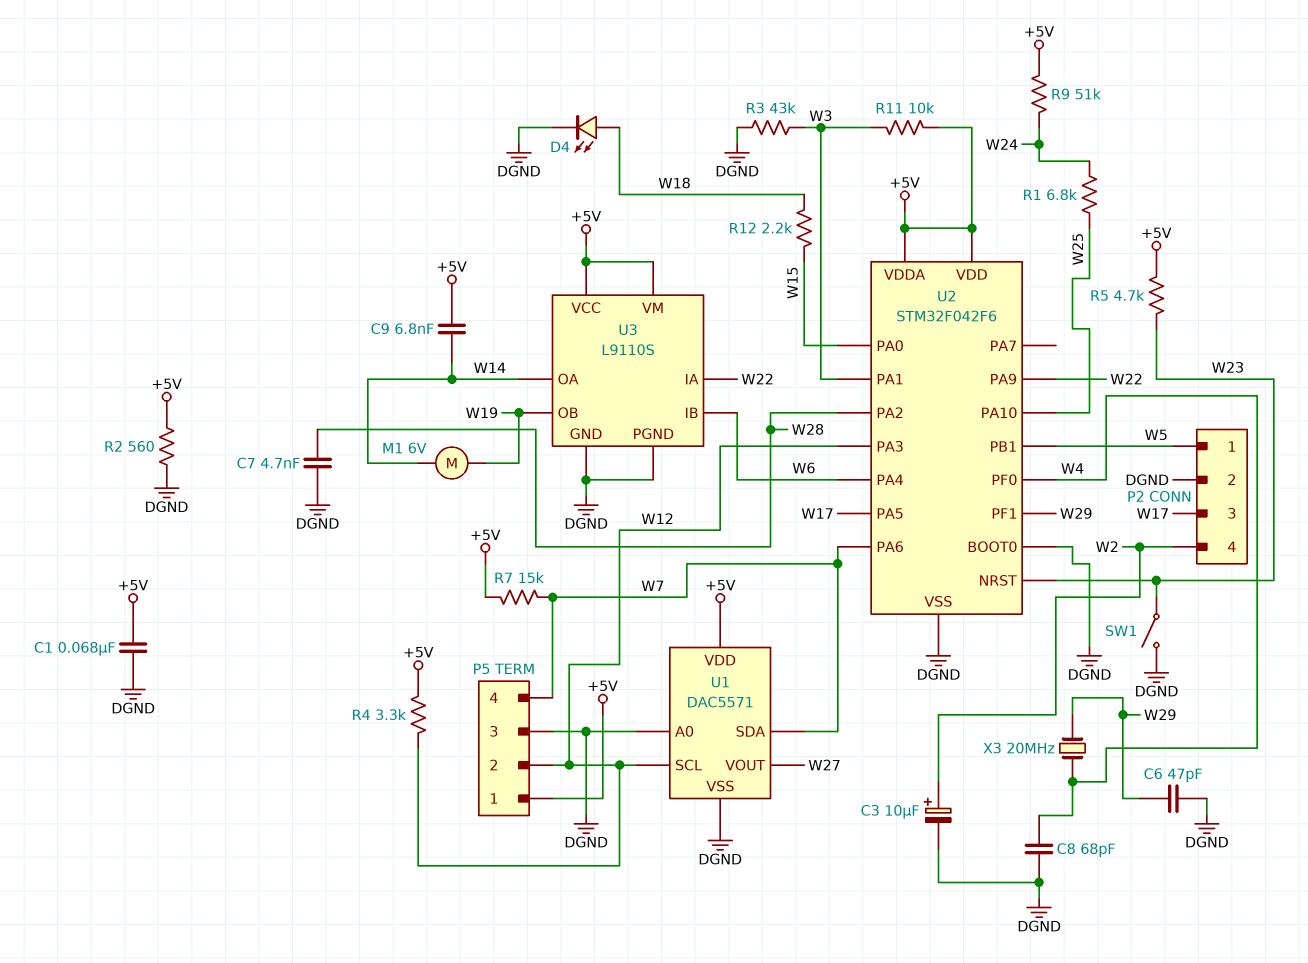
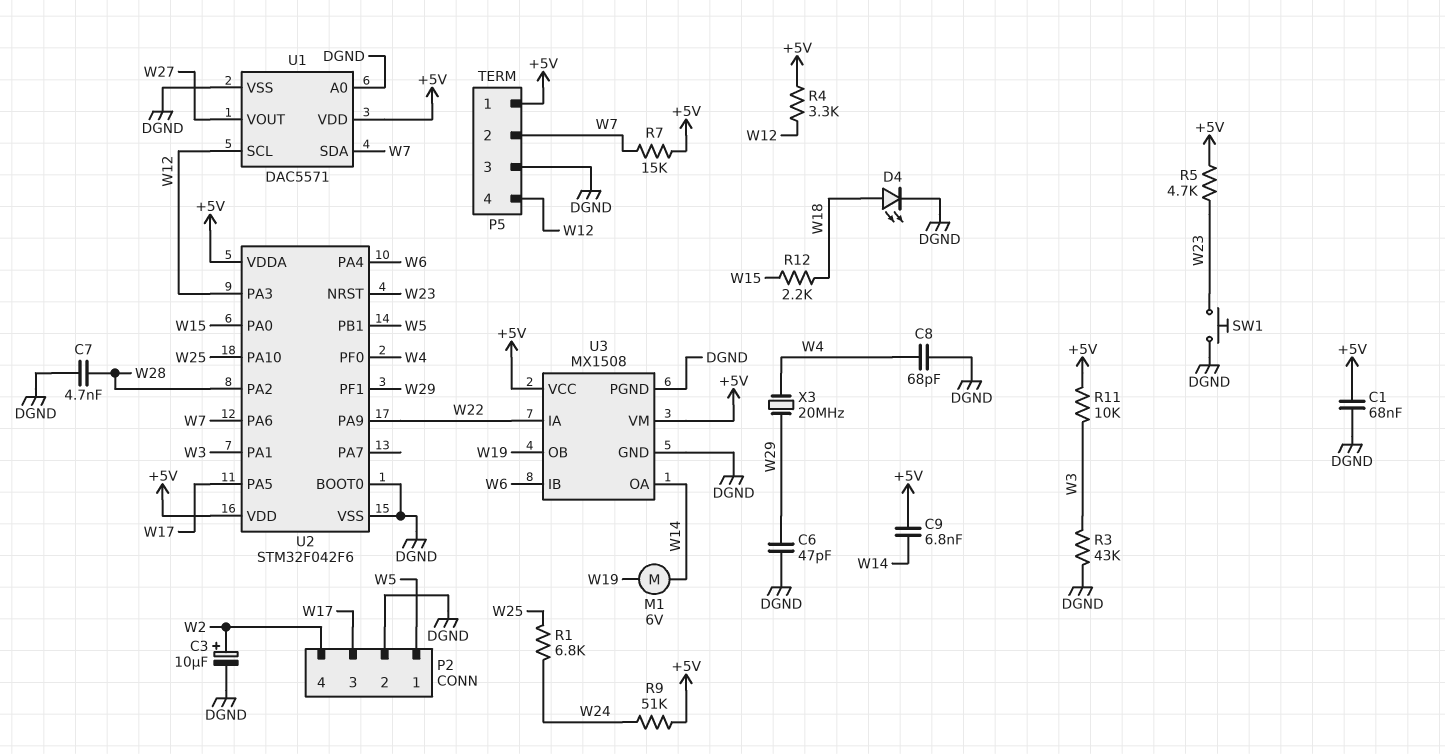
P5 pin 2: W12 -> W7
P5 pin 4: W7 -> W12
R2: 560 (+5V, DGND) -> none
SW1: switch (DGND, W23) -> button (DGND, W23)
U3: L9110S -> MX1508

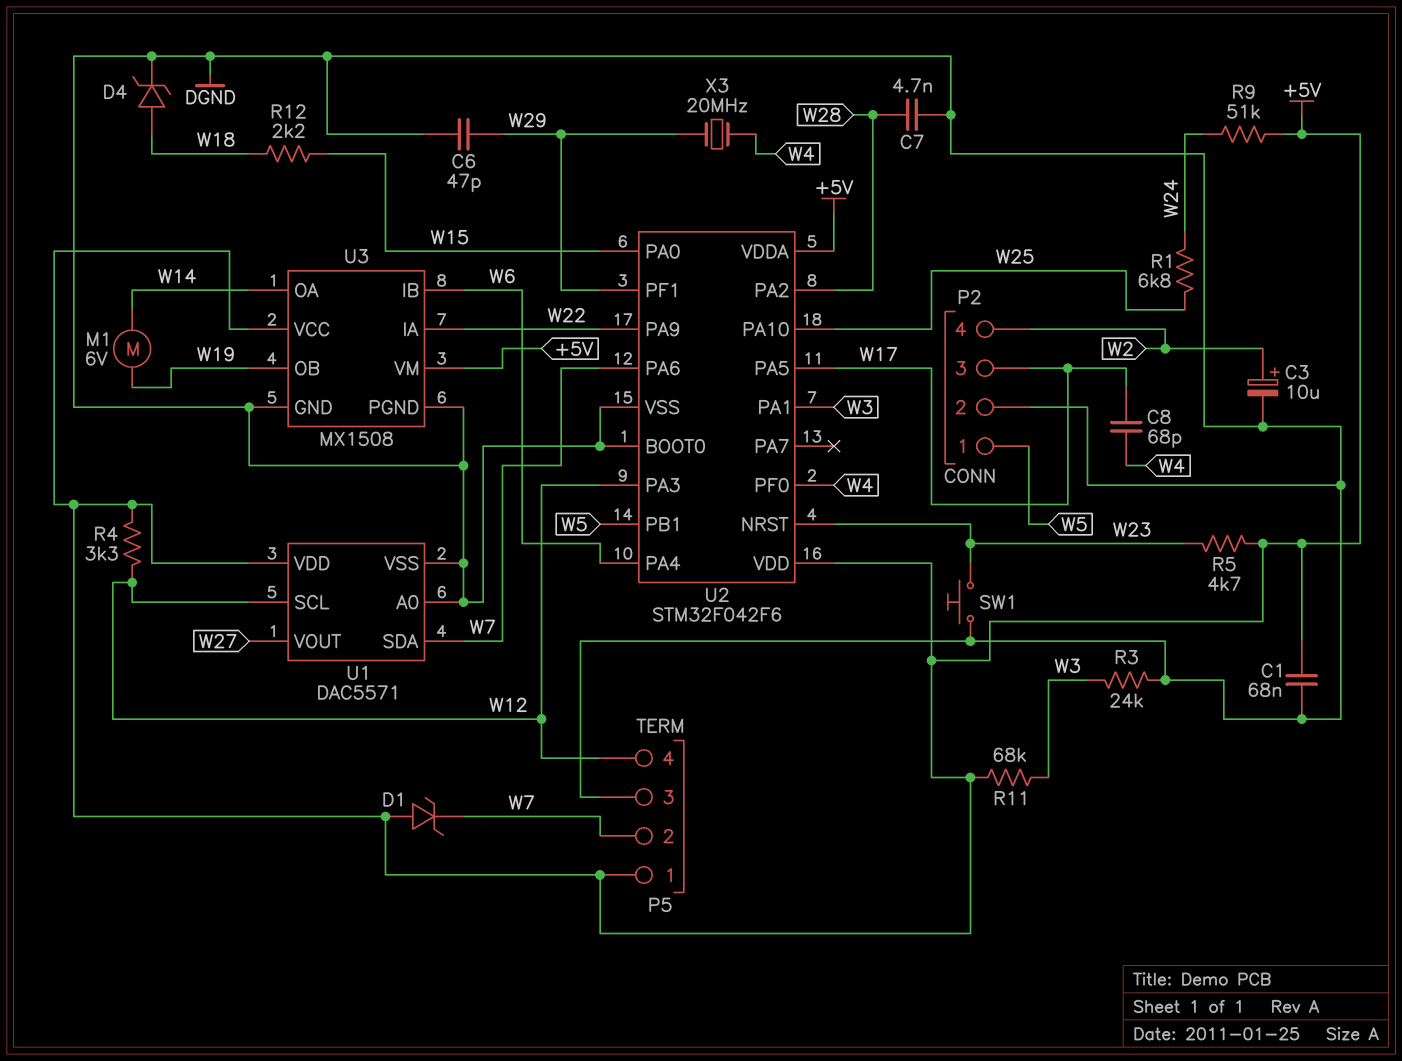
C8: 68pF (DGND, W4) -> 68pF (W4, W17)
C9: 6.8nF (+5V, W14) -> none
D1: none -> zener (A +5V, K W7)
D4: LED (A W18, K DGND) -> zener (A W18, K DGND)
R3: 43k (DGND, W3) -> 24k (DGND, W3)
R7: 15k (+5V, W7) -> none
R11: 10k (+5V, W3) -> 68k (+5V, W3)

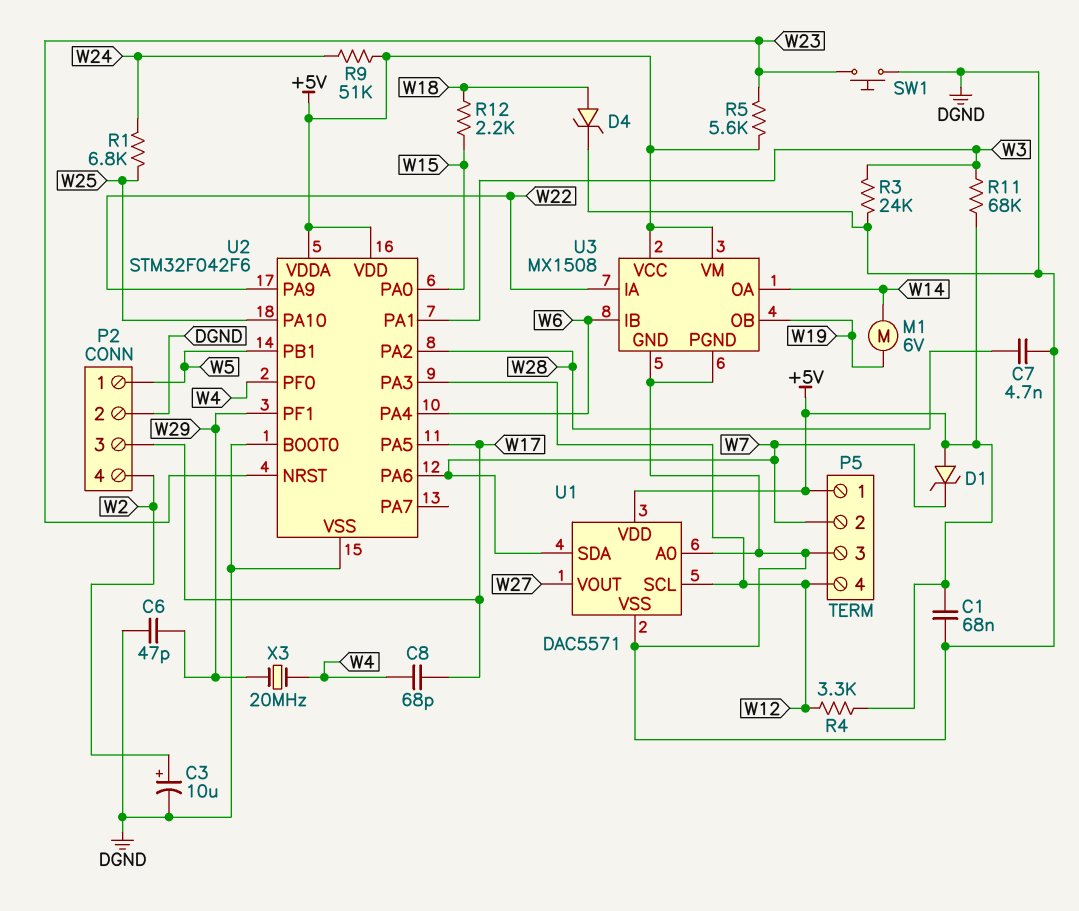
R5: 4.7k (+5V, W23) -> 5.6k (+5V, W23)

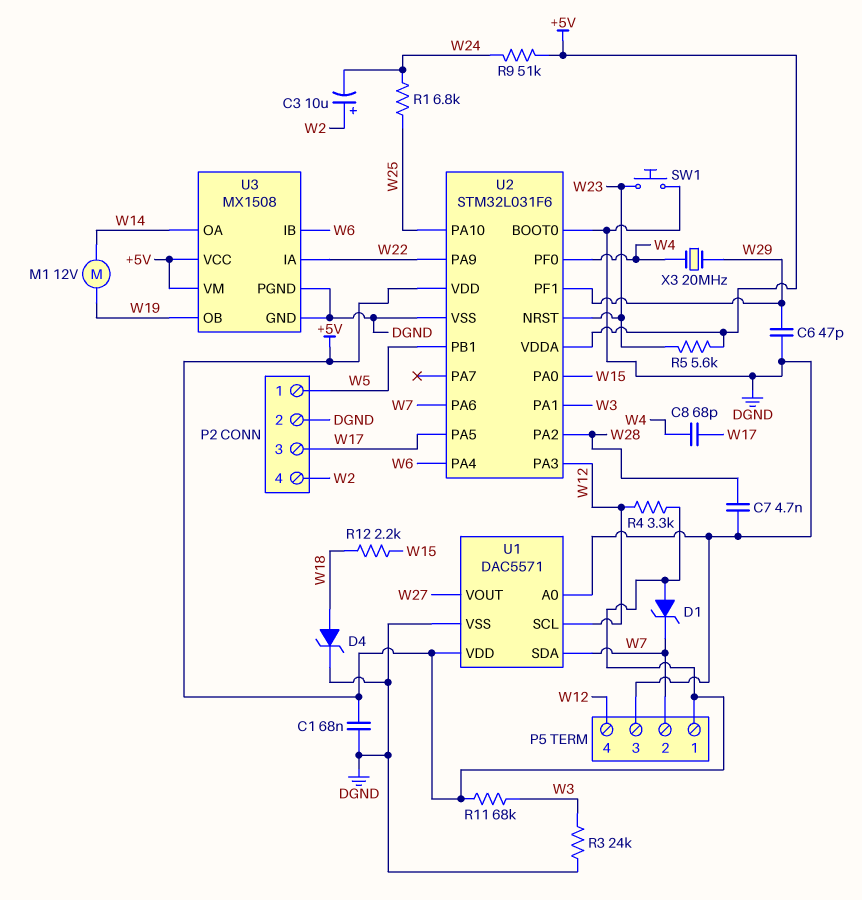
C3: 10uF (plus W2, minus DGND) -> 10uF (plus W2, minus W24)
M1: motor 6V (W14, W19) -> motor 12V (W14, W19)
U2: STM32F042F6 -> STM32L031F6

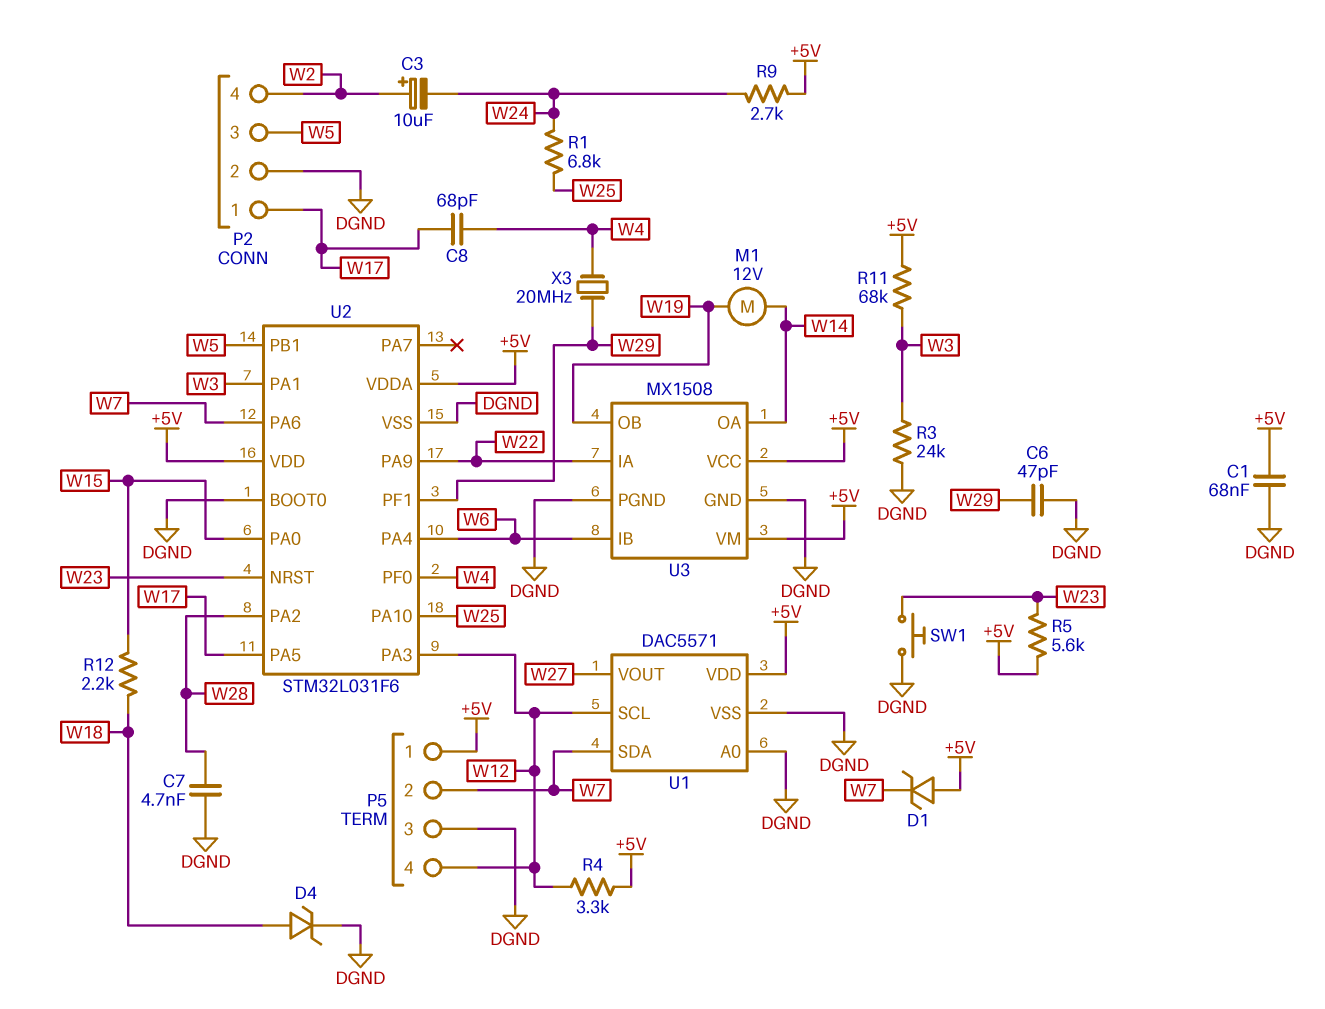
P2 pin 1: W5 -> W17
P2 pin 3: W17 -> W5
R9: 51k (+5V, W24) -> 2.7k (+5V, W24)

